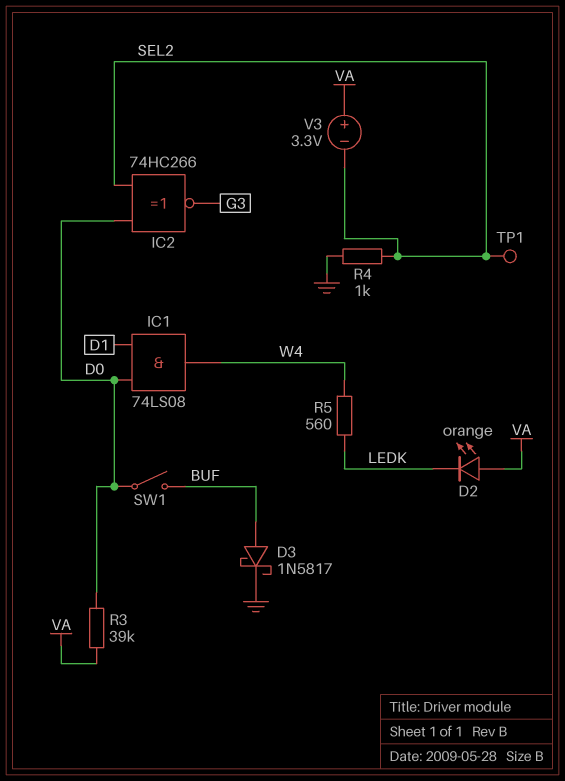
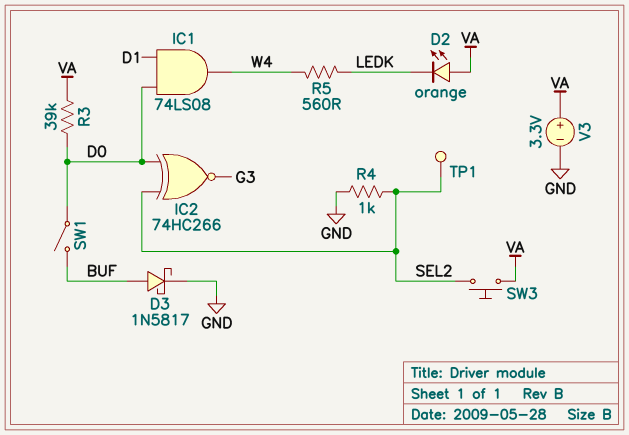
SW3: none -> button (SEL2, VA)
V3: 3.3V (plus VA, minus SEL2) -> 3.3V (plus VA, minus GND)

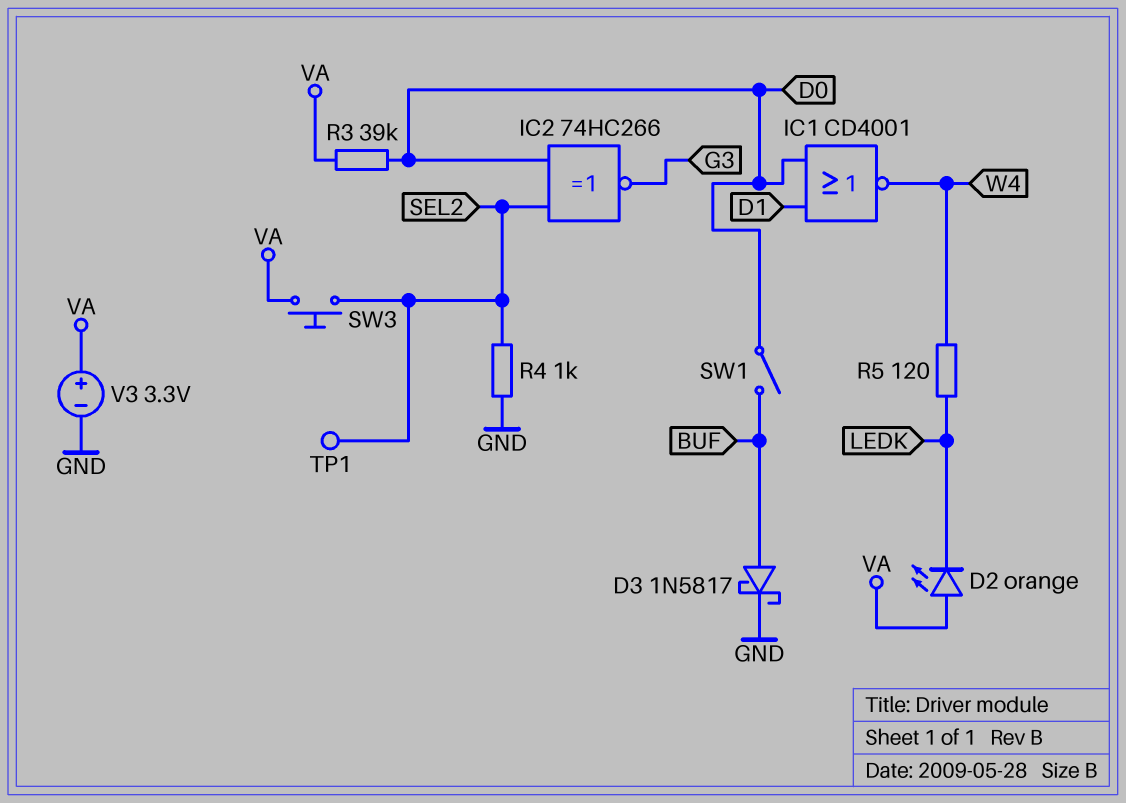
IC1: AND 74LS08 (in D0, in D1, out W4) -> NOR CD4001 (in D0, in D1, out W4)
R5: 560 (LEDK, W4) -> 120 (LEDK, W4)

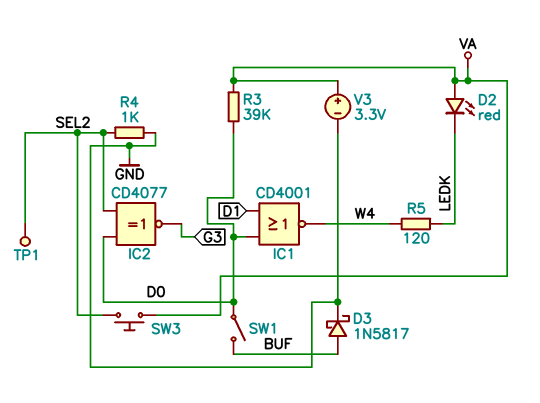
D2: LED orange (A VA, K LEDK) -> LED red (A VA, K LEDK)
IC2: XNOR 74HC266 (in D0, in SEL2, out G3) -> XNOR CD4077 (in D0, in SEL2, out G3)

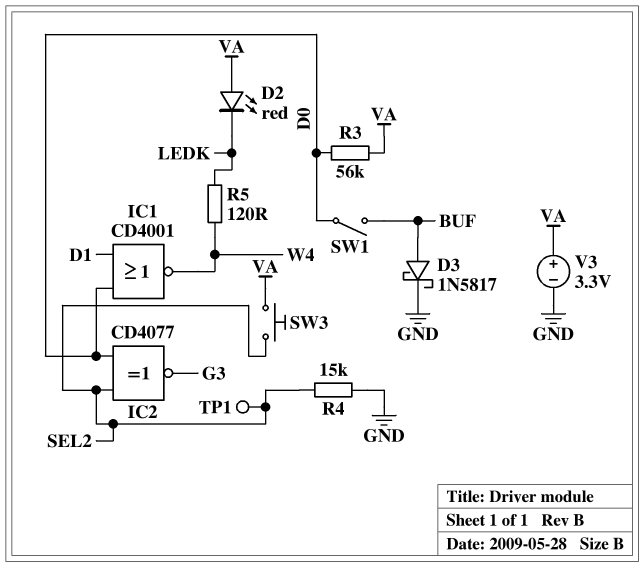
R3: 39k (D0, VA) -> 56k (D0, VA)
R4: 1k (GND, SEL2) -> 15k (GND, SEL2)

